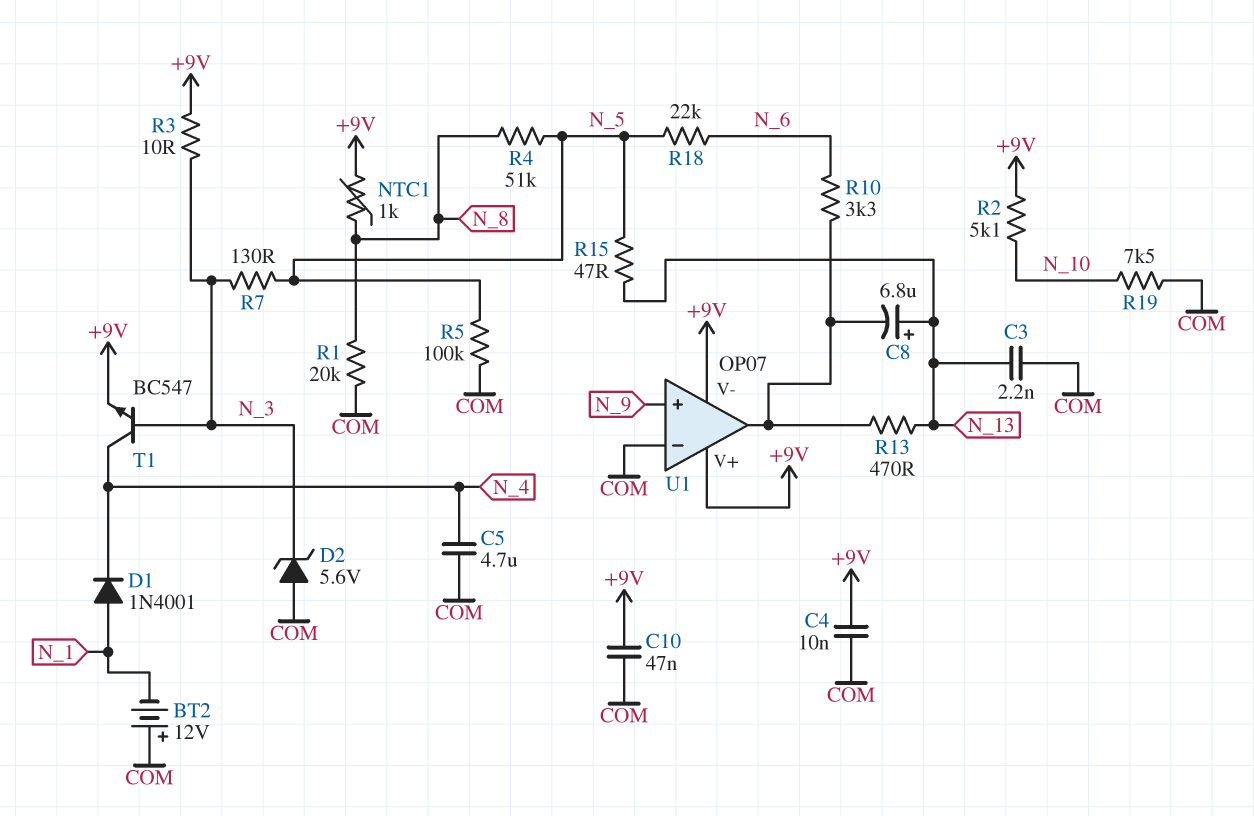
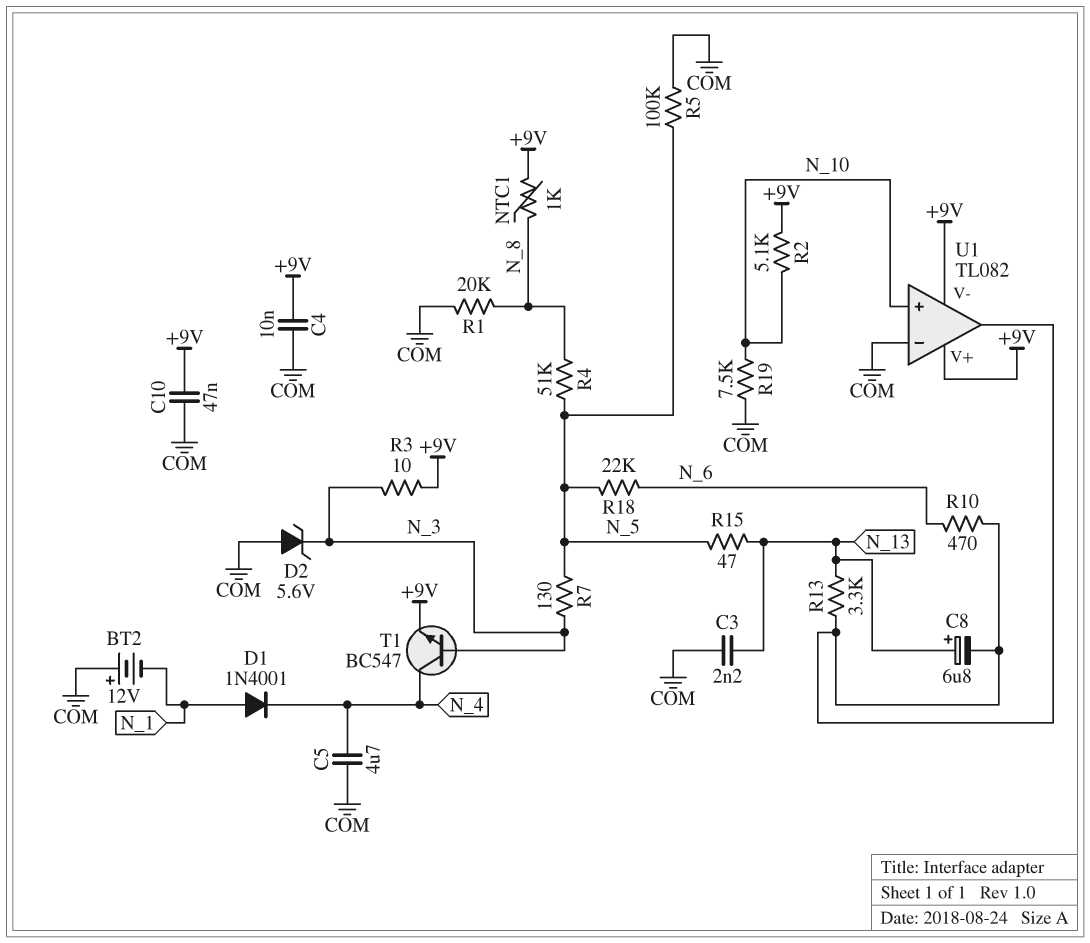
R10: 3.3k (N_6, U1/out) -> 470 (N_6, U1/out)
R13: 470 (N_13, U1/out) -> 3.3k (N_13, U1/out)
U1: OP07 -> TL082
U1 pin in+: N_9 -> N_10

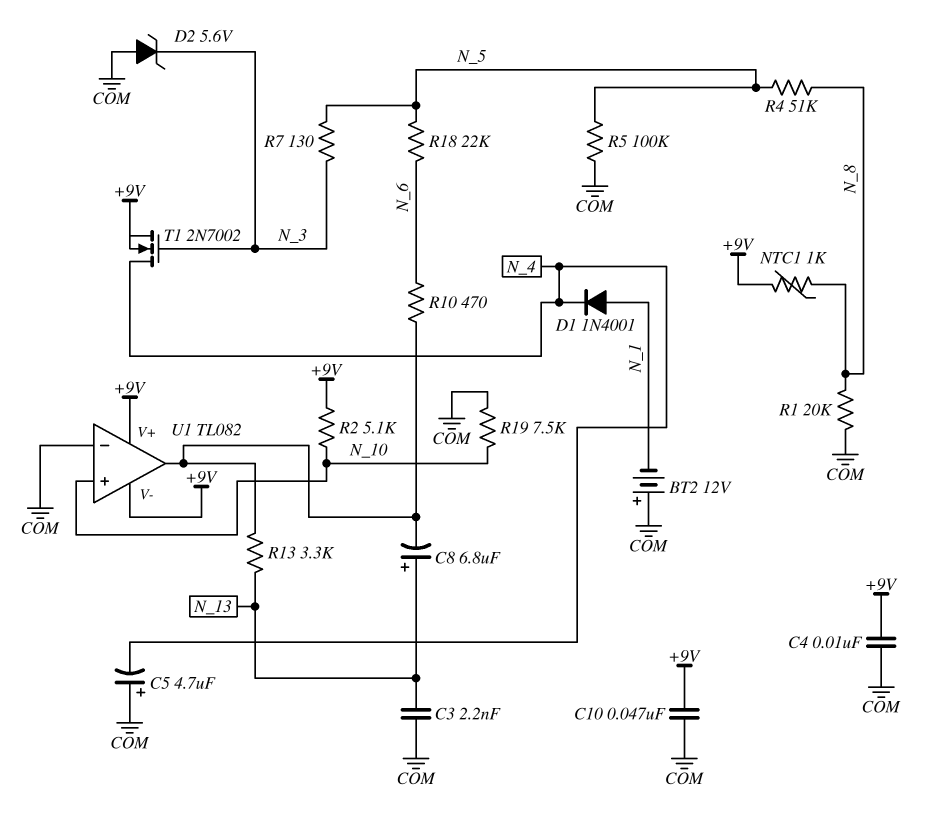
C5: 4.7uF (COM, N_4) -> 4.7uF (plus COM, minus N_4)
R3: 10 (+9V, N_3) -> none
R15: 47 (N_5, N_13) -> none
T1: NPN BC547 (B N_3, C N_4, E +9V) -> NMOS 2N7002 (G N_3, D N_4, S +9V)

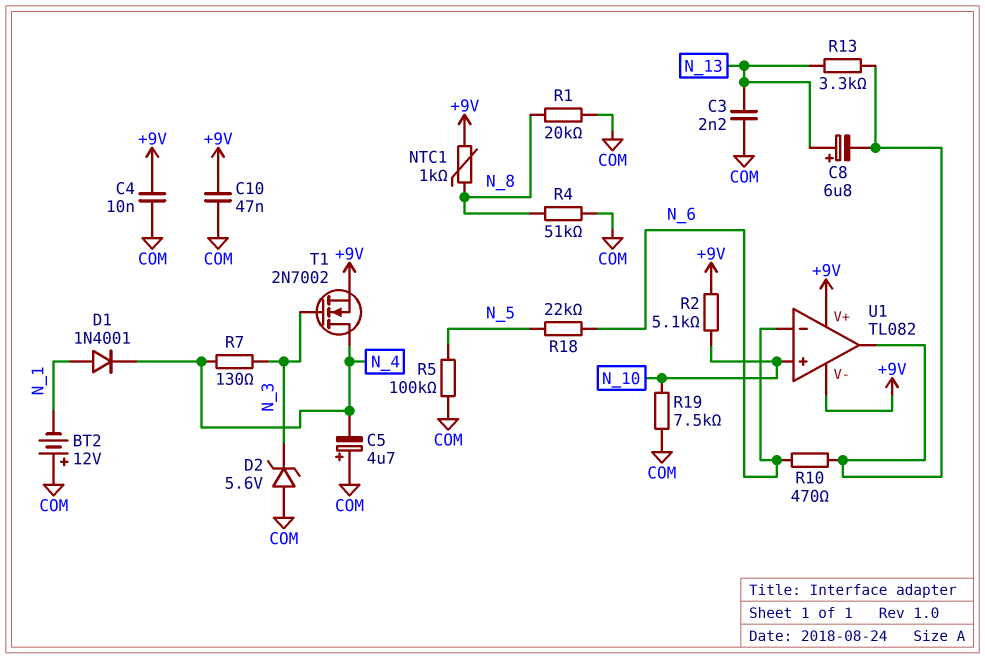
R4: 51k (N_5, N_8) -> 51k (COM, N_8)
R7: 130 (N_3, N_5) -> 130 (N_3, N_4)
U1 pin in-: COM -> N_6

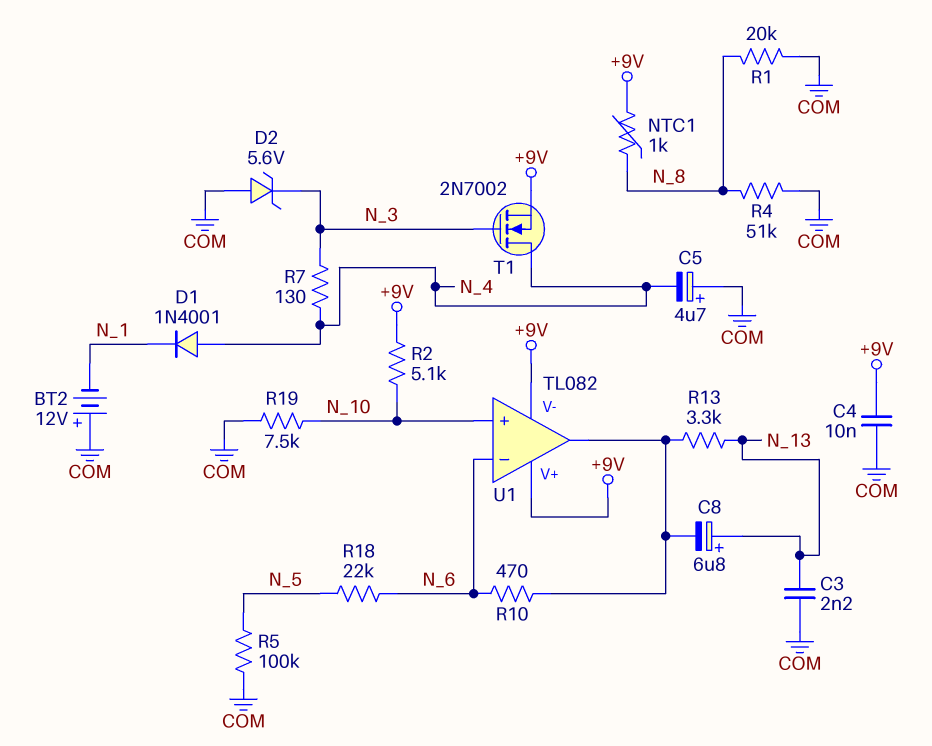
C10: 47nF (+9V, COM) -> none
D1: diode 1N4001 (A N_1, K N_4) -> diode 1N4001 (A N_4, K N_1)

